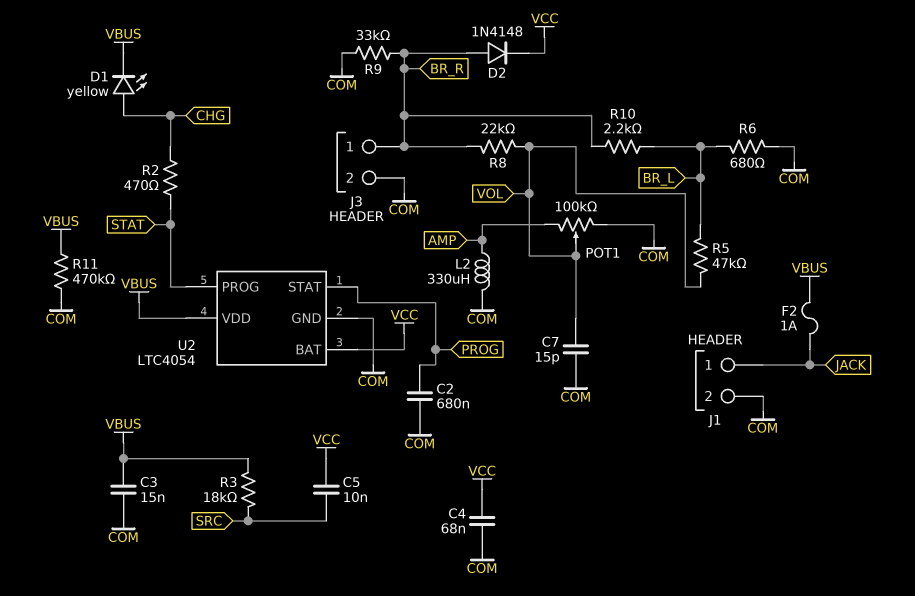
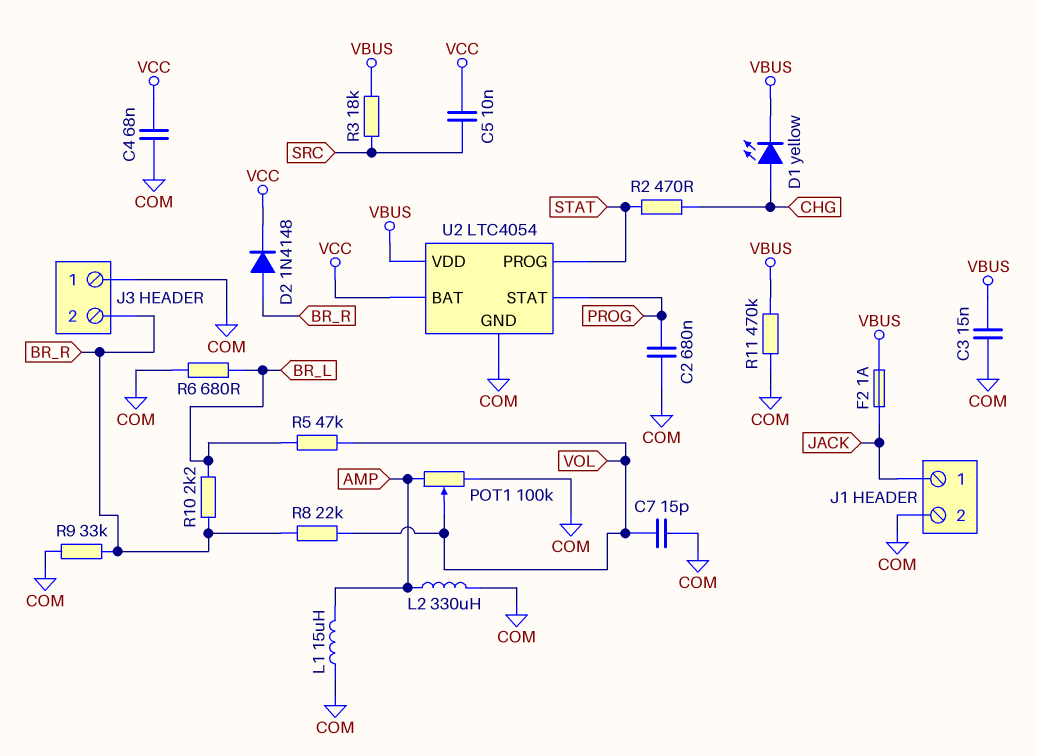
J3 pin 1: BR_R -> COM
J3 pin 2: COM -> BR_R
L1: none -> 15uH (AMP, COM)

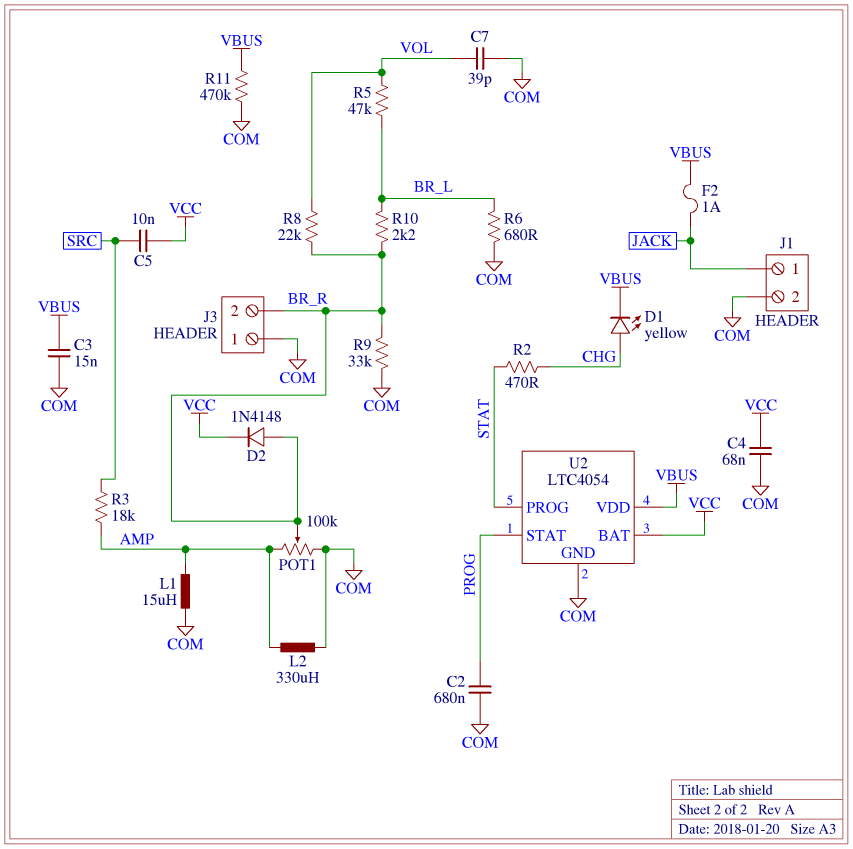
C7: 15pF (COM, VOL) -> 39pF (COM, VOL)
POT1: 100k (AMP, COM, wiper VOL) -> 100k (AMP, COM, wiper BR_R)
R3: 18k (SRC, VBUS) -> 18k (AMP, SRC)

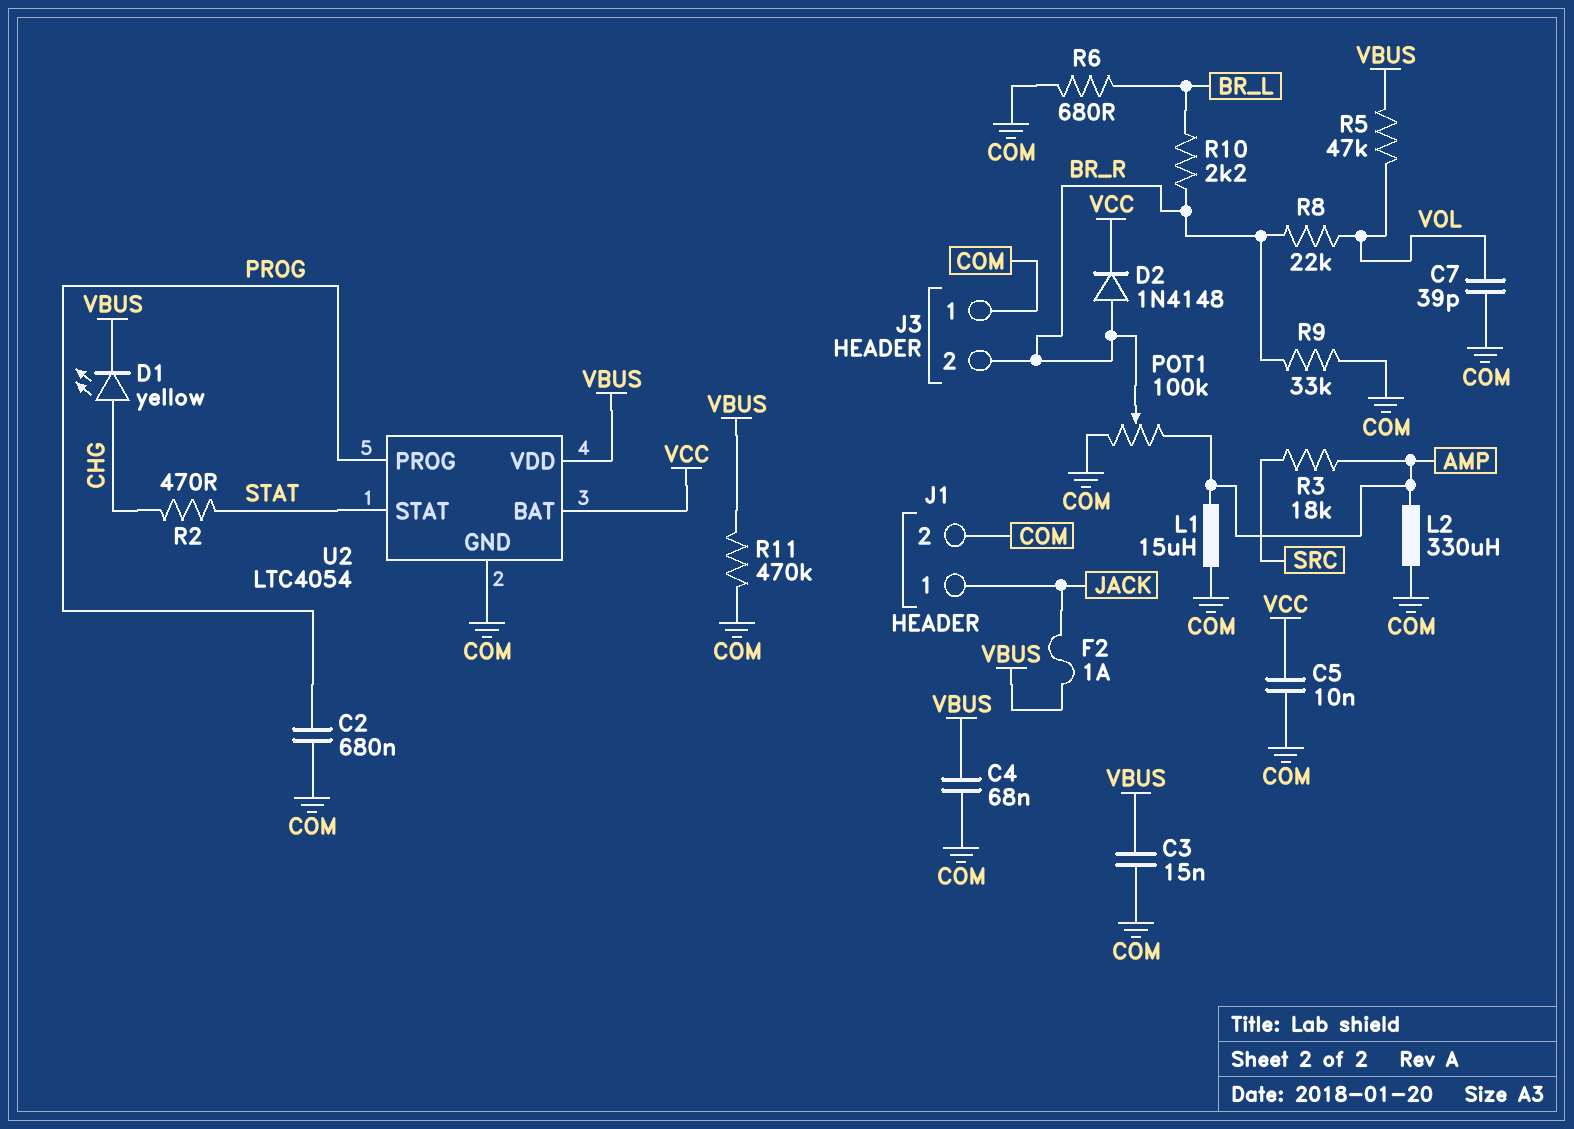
C4: 68nF (COM, VCC) -> 68nF (COM, VBUS)
C5: 10nF (SRC, VCC) -> 10nF (COM, VCC)
R5: 47k (BR_L, VOL) -> 47k (VBUS, VOL)
U2 pin PROG: STAT -> PROG
U2 pin STAT: PROG -> STAT

